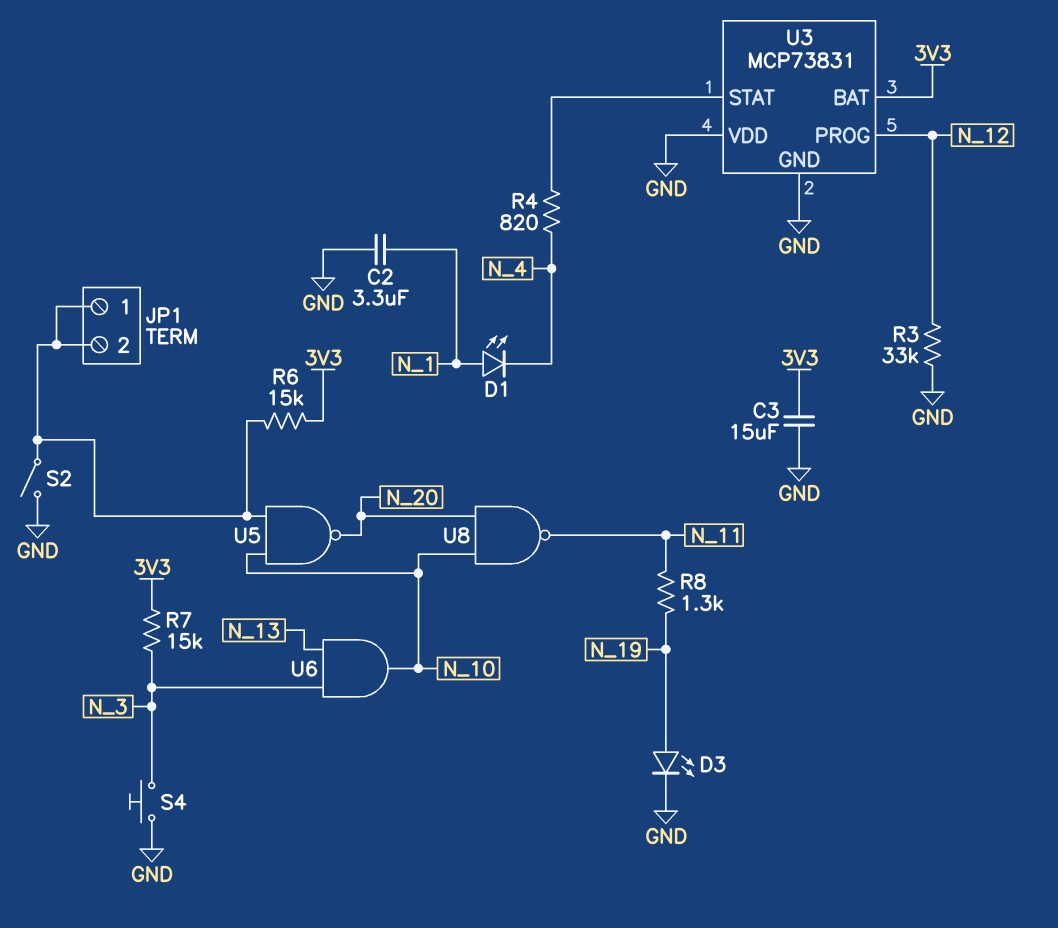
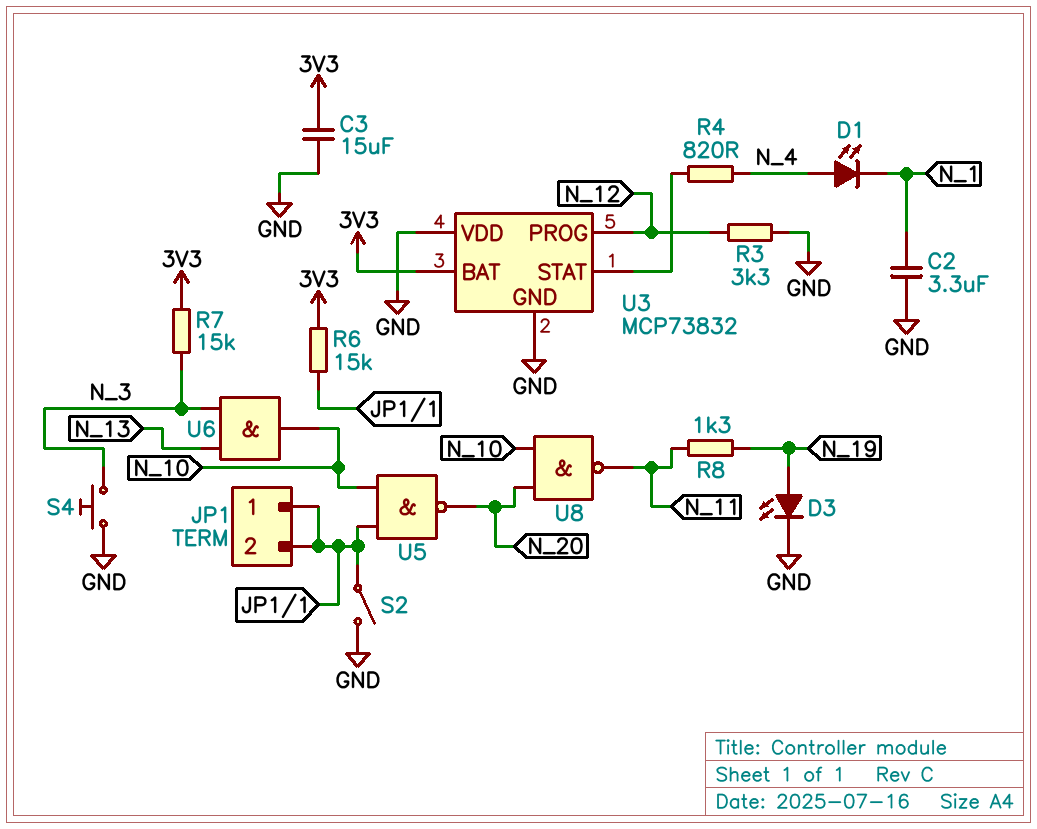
D1: LED (A N_1, K N_4) -> LED (A N_4, K N_1)
R3: 33k (GND, N_12) -> 3.3k (GND, N_12)
U3: MCP73831 -> MCP73832

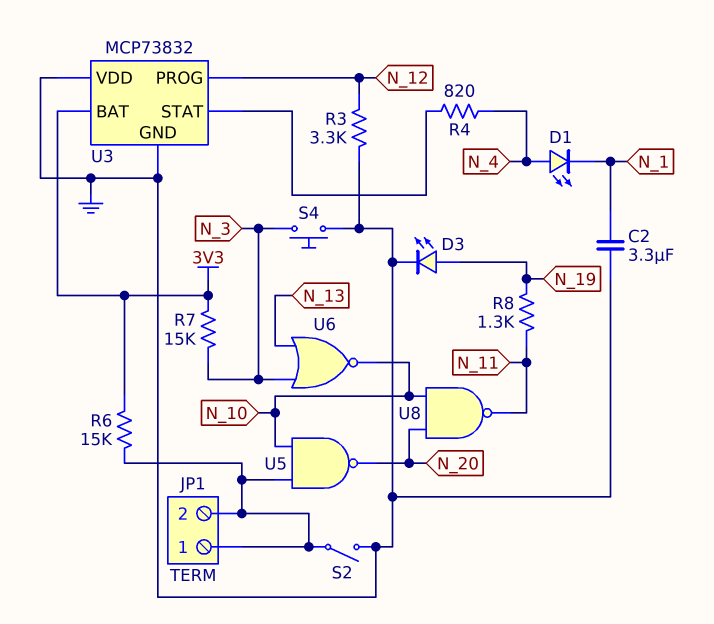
C3: 15uF (3V3, GND) -> none
U6: AND (in N_3, in N_13, out N_10) -> NOR (in N_3, in N_13, out N_10)

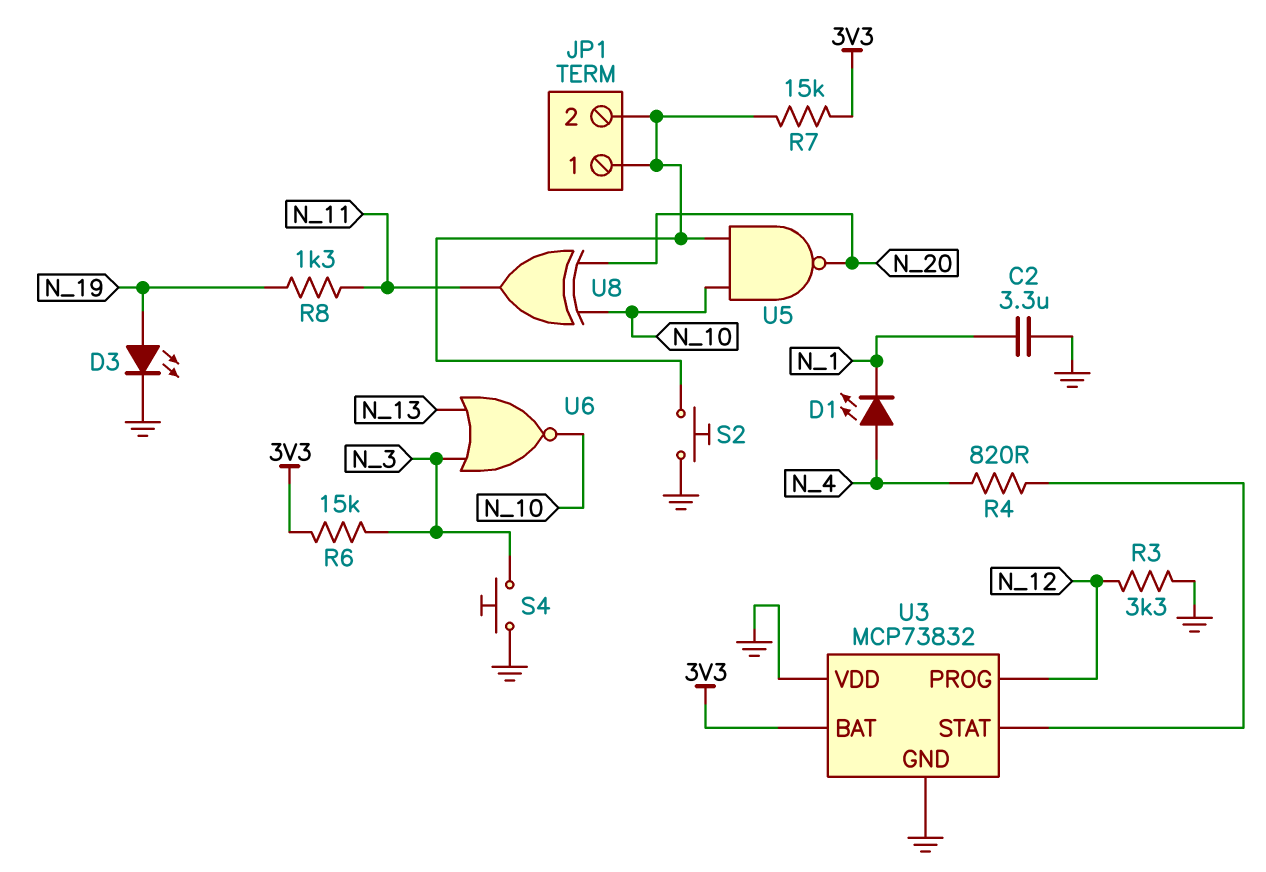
R6: 15k (3V3, JP1/1) -> 15k (3V3, N_3)
R7: 15k (3V3, N_3) -> 15k (3V3, JP1/1)
S2: switch (GND, JP1/1) -> button (GND, JP1/1)
U8: NAND (in N_10, in N_20, out N_11) -> XOR (in N_10, in N_20, out N_11)

